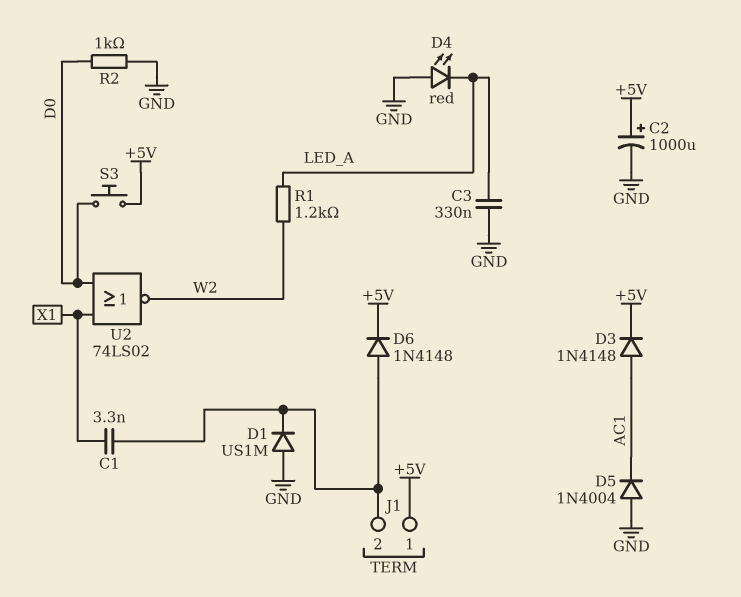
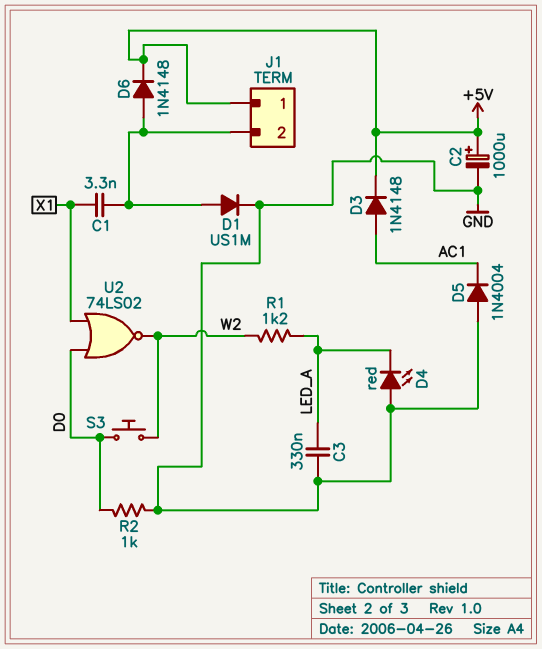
D1: diode US1M (A GND, K J1/2) -> diode US1M (A J1/2, K GND)
S3: button (+5V, D0) -> button (D0, W2)

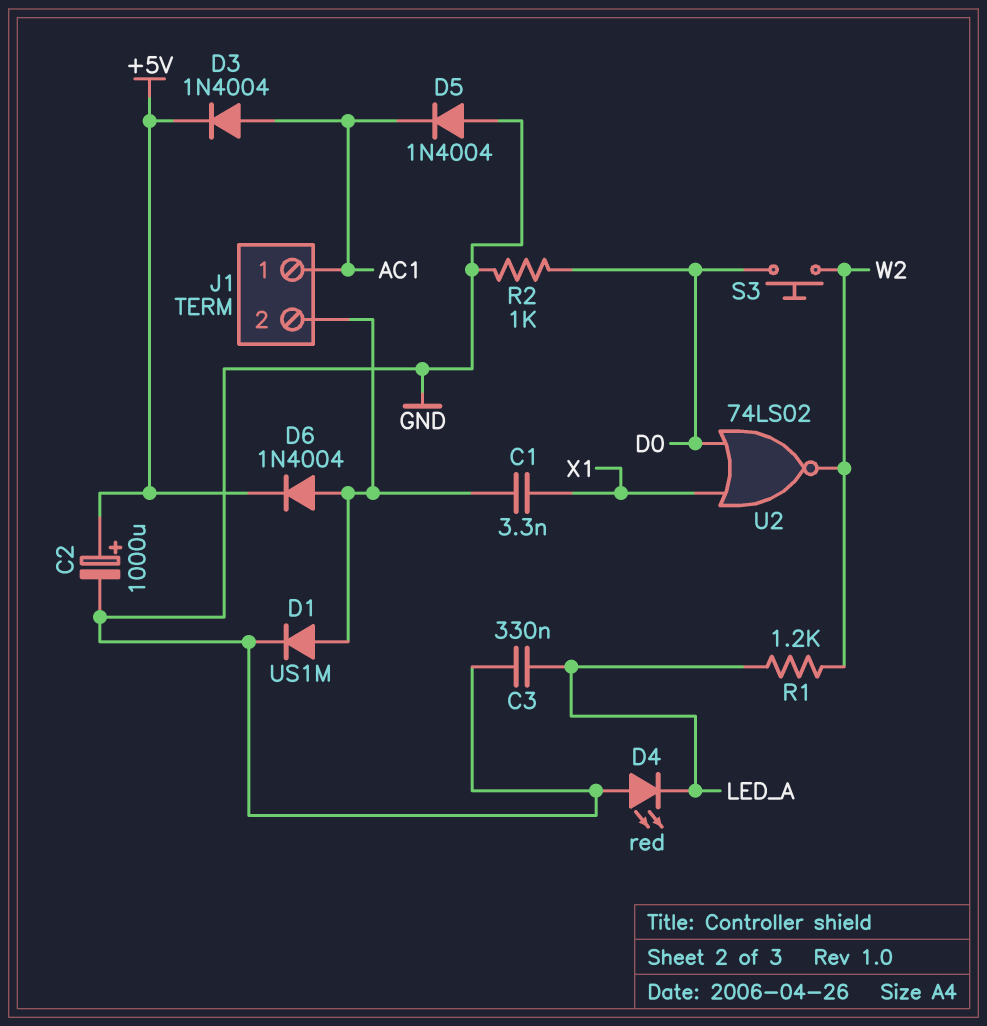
D3: diode 1N4148 (A AC1, K +5V) -> diode 1N4004 (A AC1, K +5V)
D6: diode 1N4148 (A J1/2, K +5V) -> diode 1N4004 (A J1/2, K +5V)
J1 pin 1: +5V -> AC1

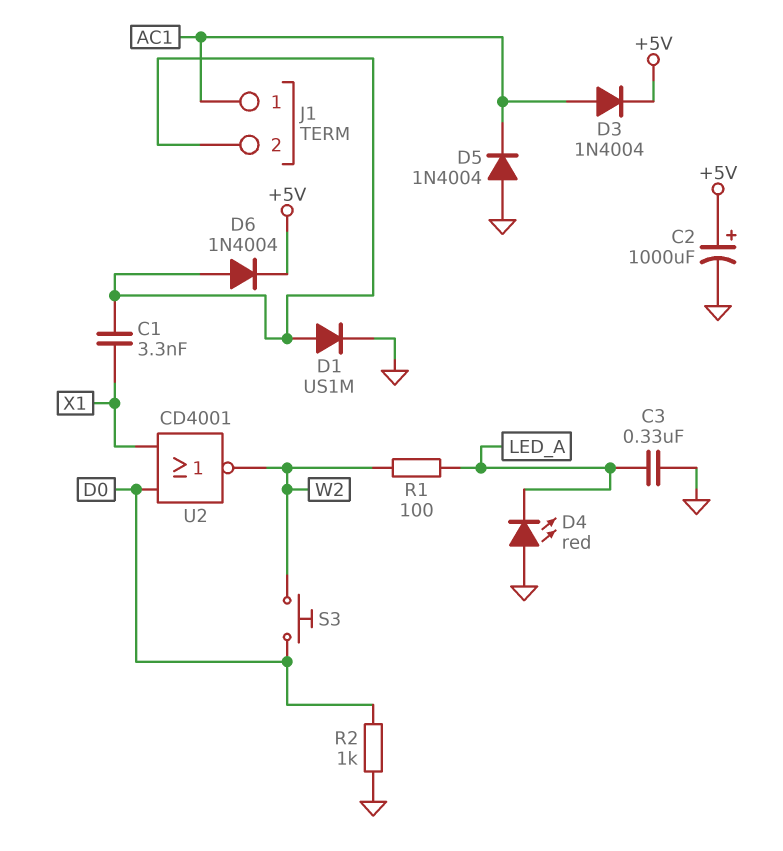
R1: 1.2k (LED_A, W2) -> 100 (LED_A, W2)
U2: NOR 74LS02 (in D0, in X1, out W2) -> NOR CD4001 (in D0, in X1, out W2)

